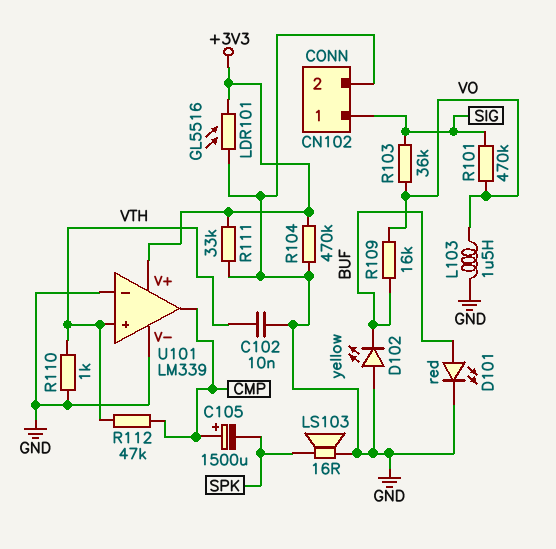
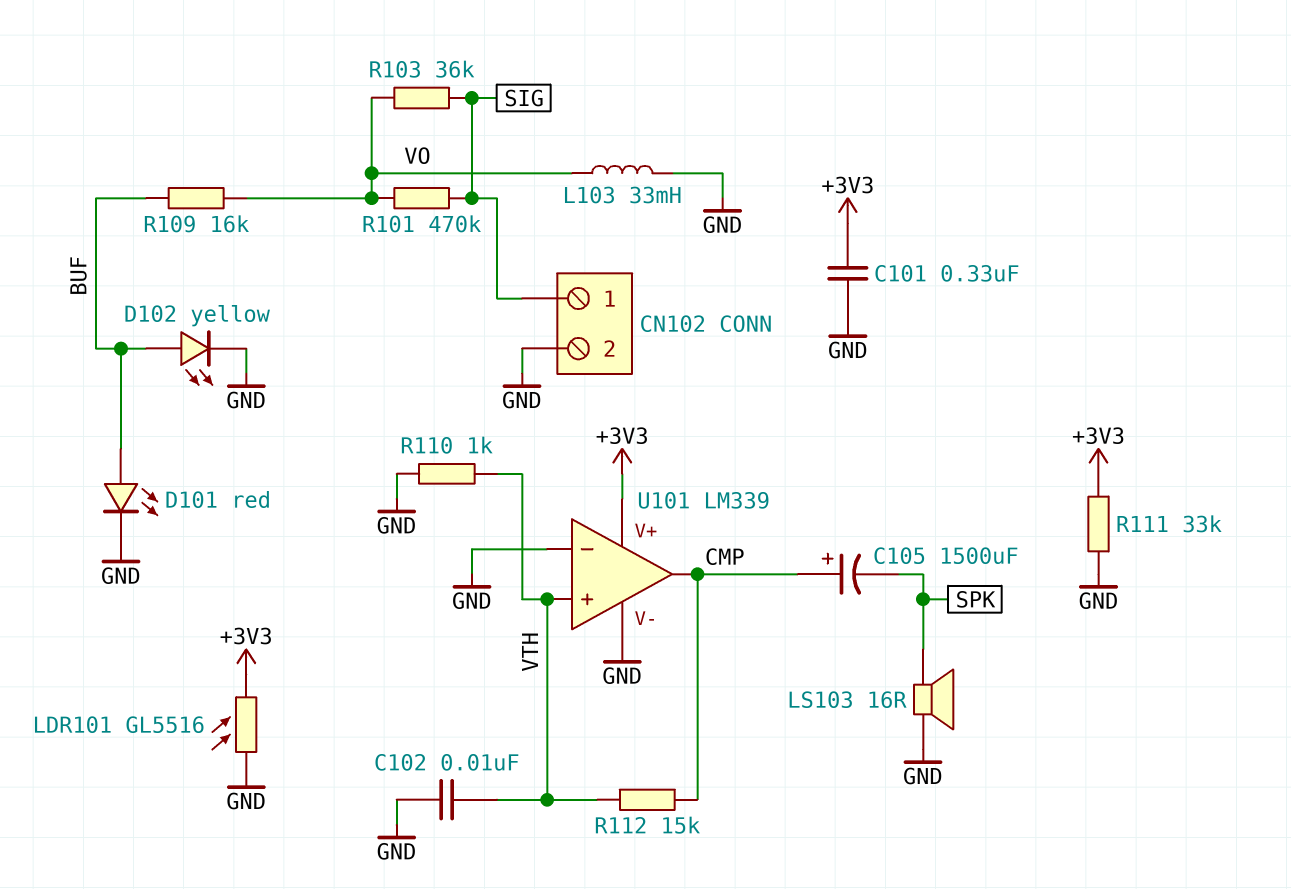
C101: none -> 330nF (+3V3, GND)
D102: LED yellow (A GND, K BUF) -> LED yellow (A BUF, K GND)
L103: 1.5uH (GND, VO) -> 33mH (GND, VO)
R104: 470k (+3V3, GND) -> none
R112: 47k (CMP, VTH) -> 15k (CMP, VTH)

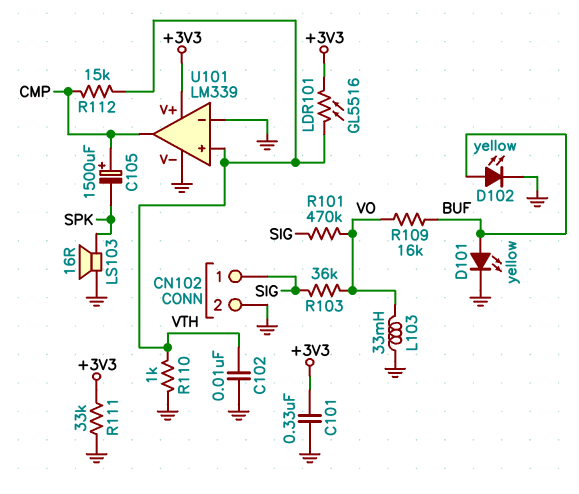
D101: LED red (A BUF, K GND) -> LED yellow (A BUF, K GND)
LDR101: GL5516 (+3V3, GND) -> GL5516 (+3V3, VTH)

